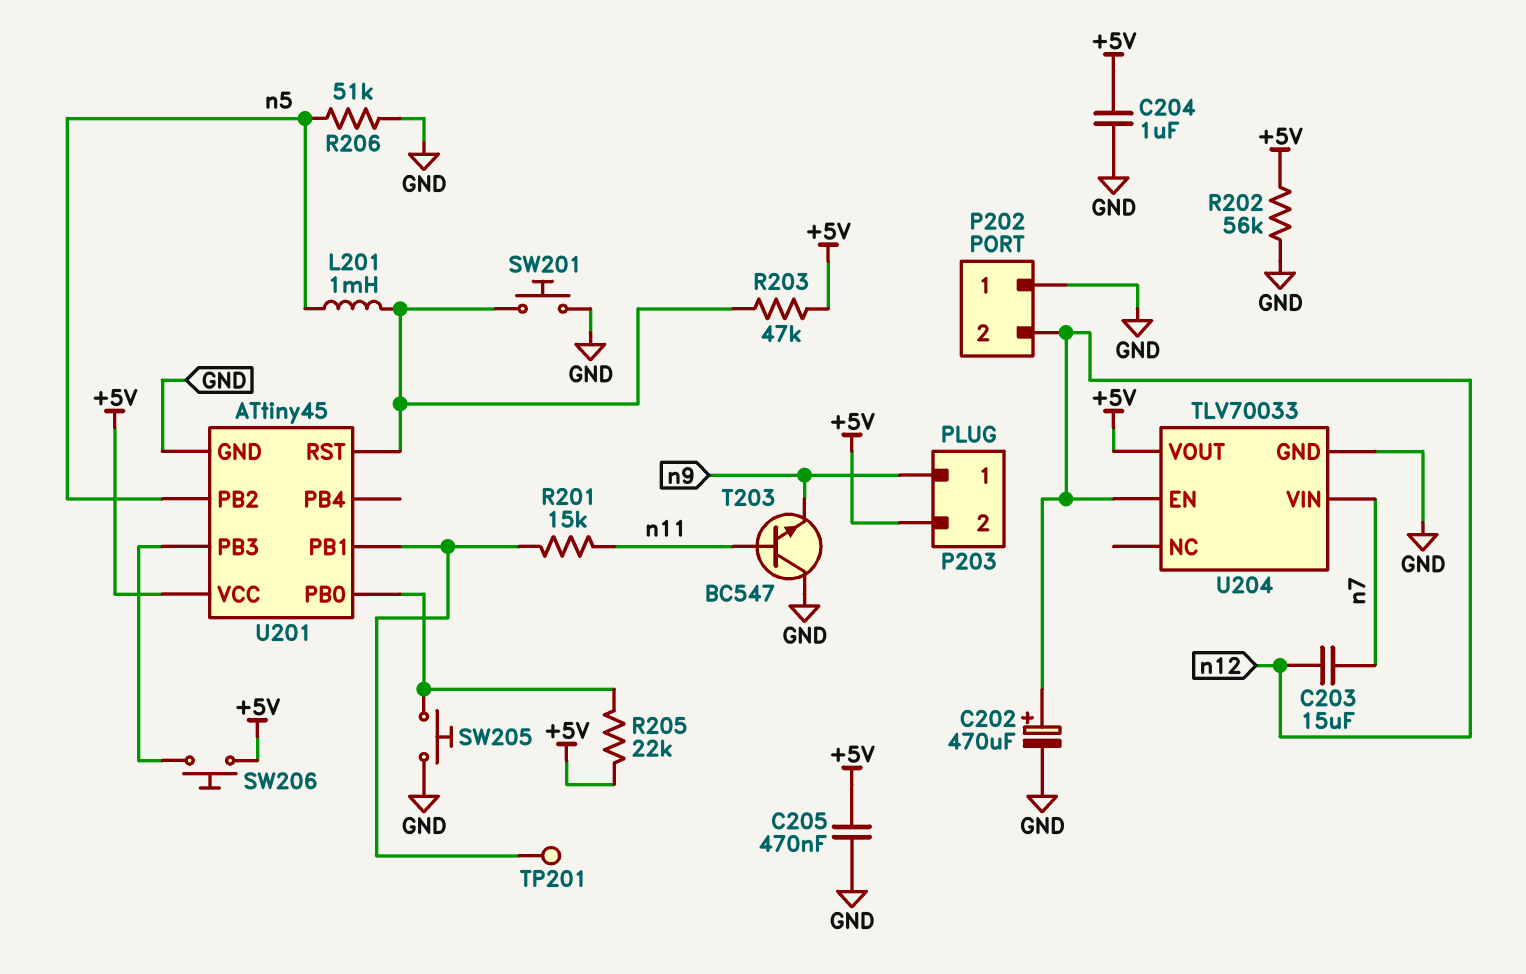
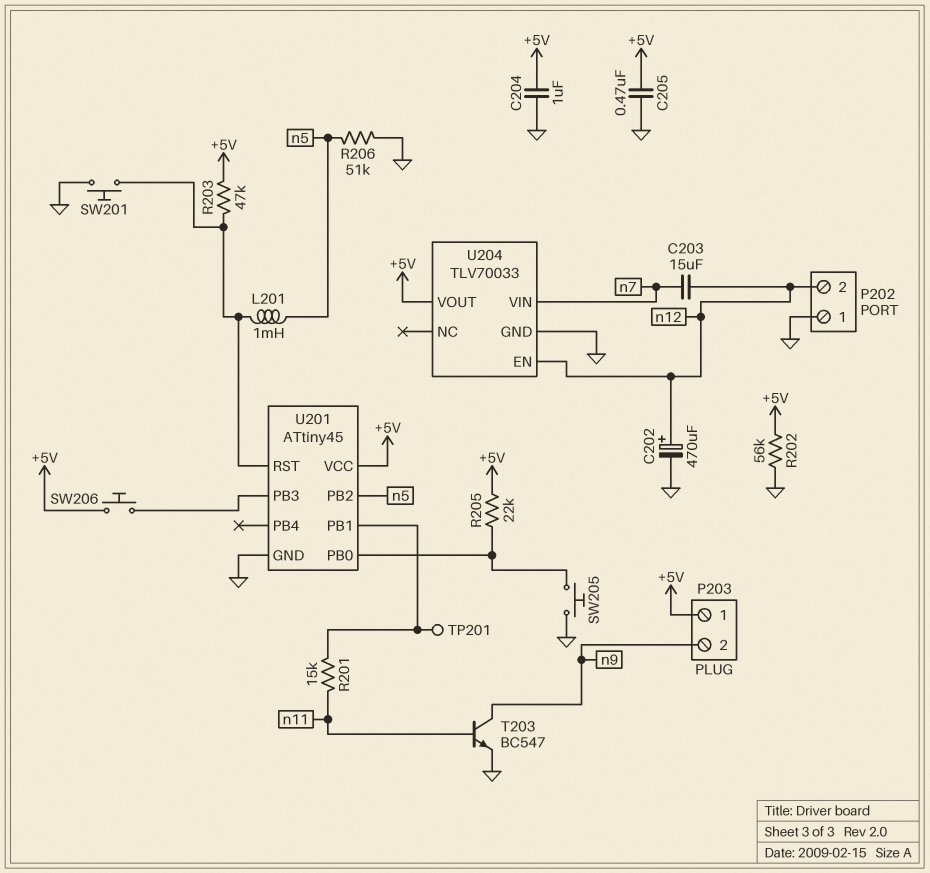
P203 pin 1: n9 -> +5V
P203 pin 2: +5V -> n9
T203: NPN BC547 (B n11, C GND, E n9) -> NPN BC547 (B n11, C n9, E GND)

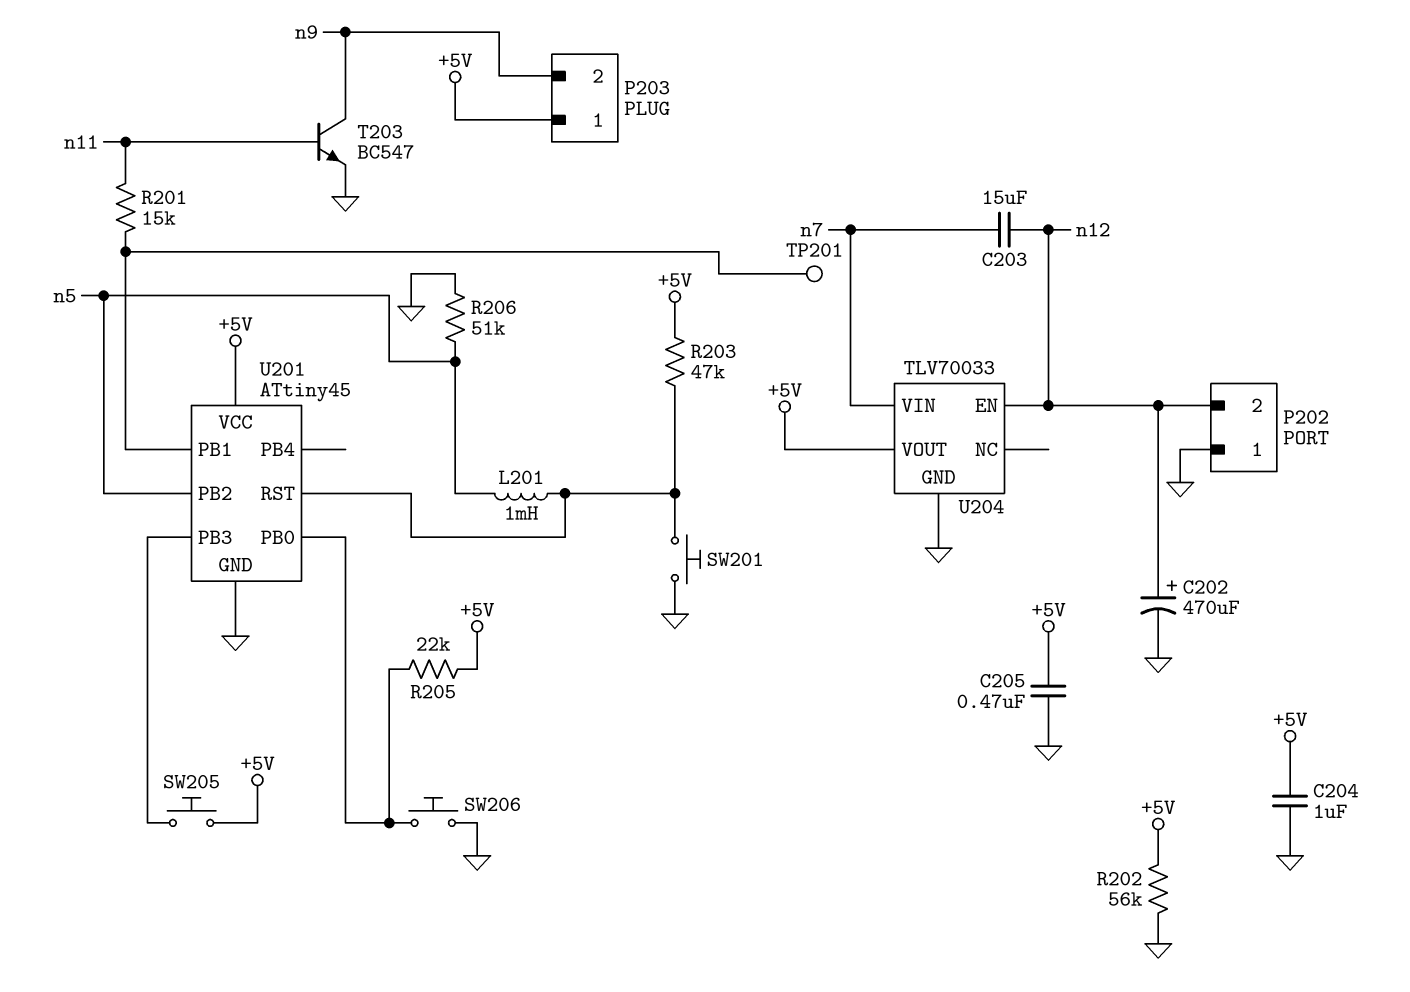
SW205: button (GND, U201/PB0) -> button (+5V, U201/PB3)
SW206: button (+5V, U201/PB3) -> button (GND, U201/PB0)

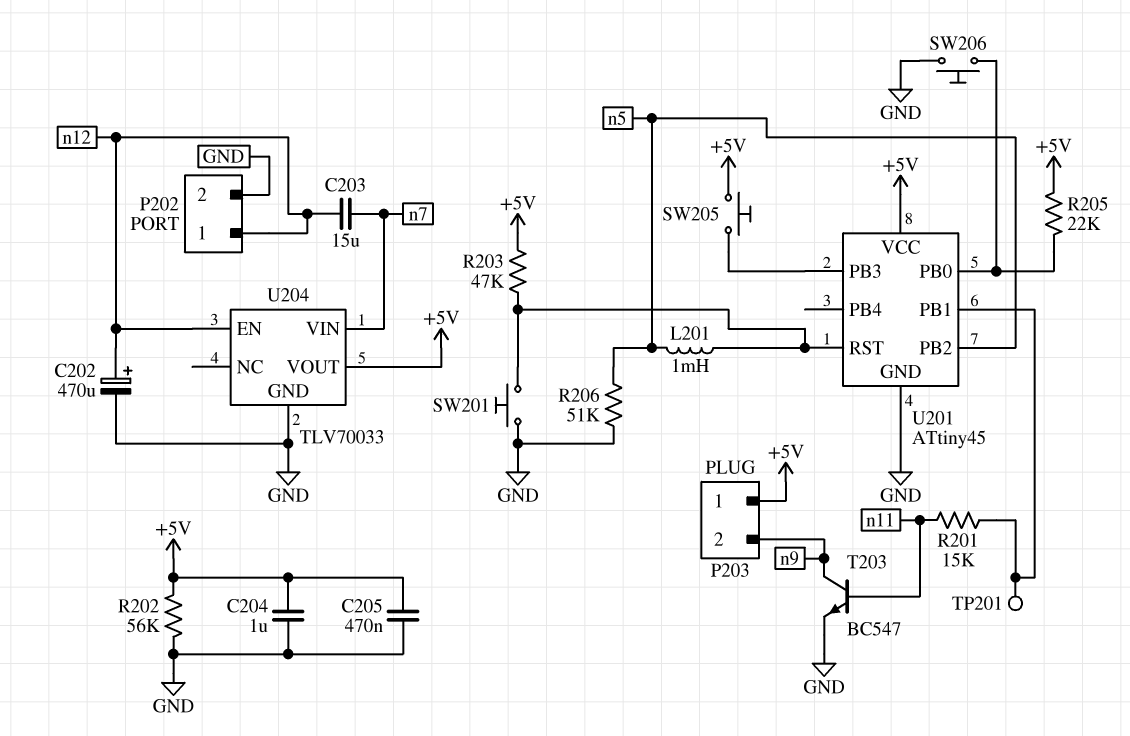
P202 pin 1: GND -> n12
P202 pin 2: n12 -> GND

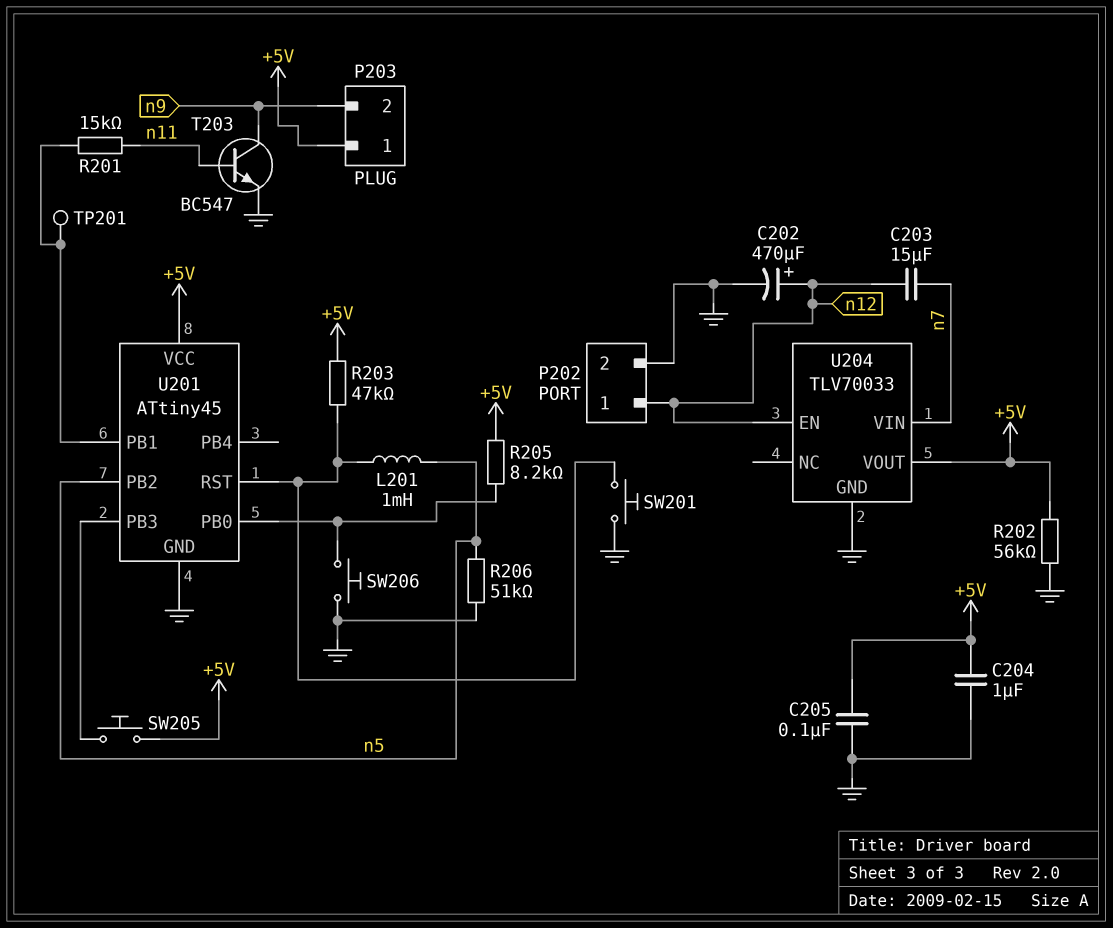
C205: 470nF (+5V, GND) -> 100nF (+5V, GND)
R205: 22k (+5V, U201/PB0) -> 8.2k (+5V, U201/PB0)

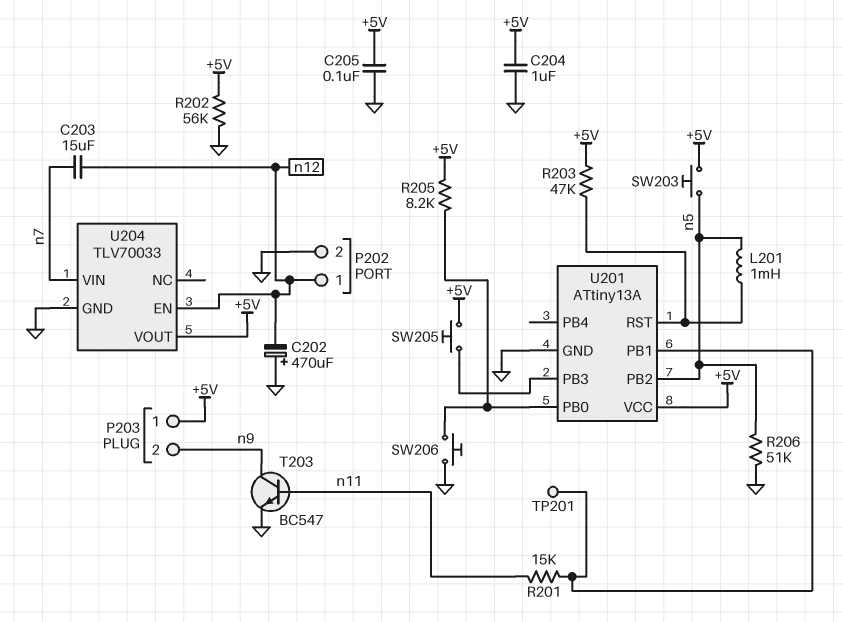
C202: 470uF (plus n12, minus GND) -> 470uF (plus GND, minus n12)
SW201: button (GND, U201/RST) -> none
SW203: none -> button (+5V, n5)
U201: ATtiny45 -> ATtiny13A

